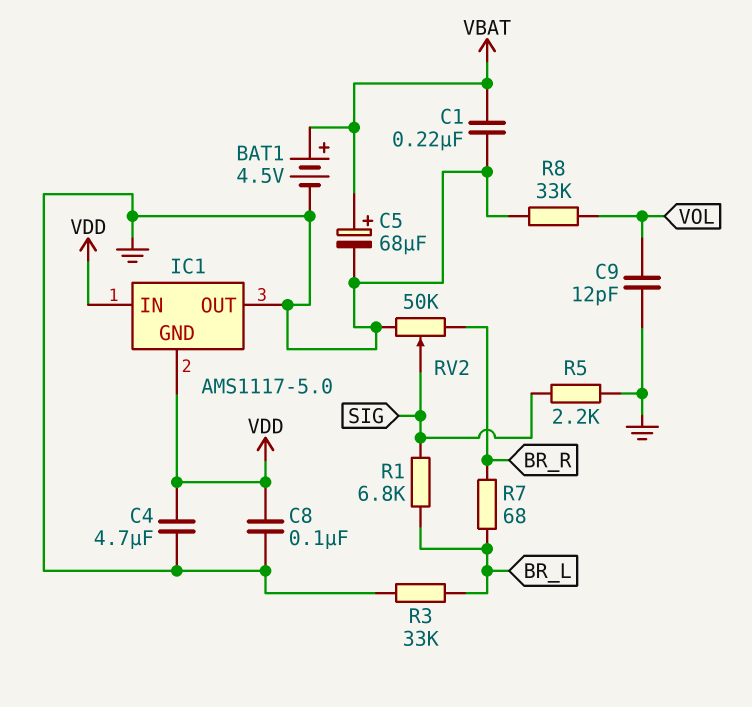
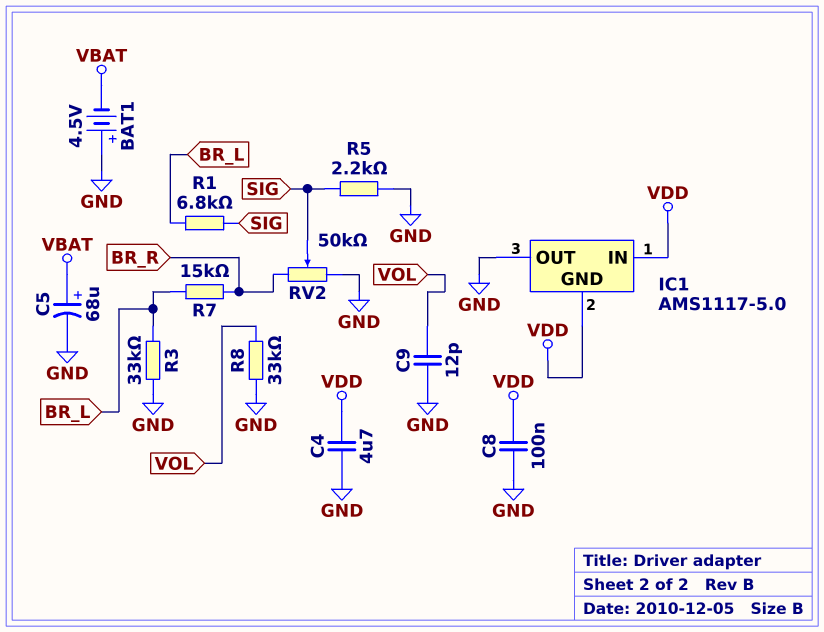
BAT1: 4.5V (plus VBAT, minus GND) -> 4.5V (plus GND, minus VBAT)
C1: 220nF (GND, VBAT) -> none
R7: 68 (BR_L, BR_R) -> 15k (BR_L, BR_R)

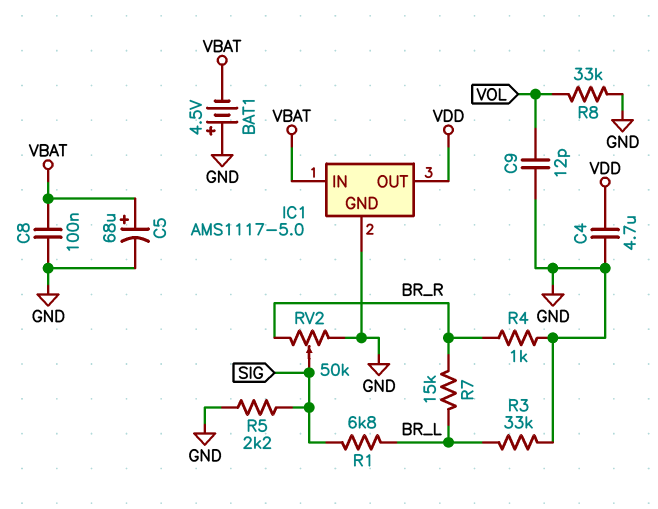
C8: 100nF (GND, VDD) -> 100nF (GND, VBAT)
IC1 pin GND: VDD -> GND
IC1 pin IN: VDD -> VBAT
IC1 pin OUT: GND -> VDD
R4: none -> 1k (BR_R, GND)

